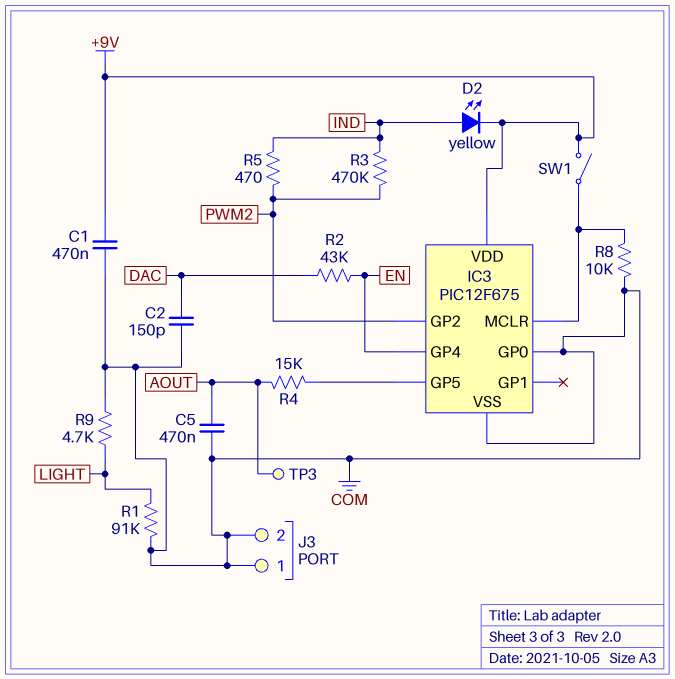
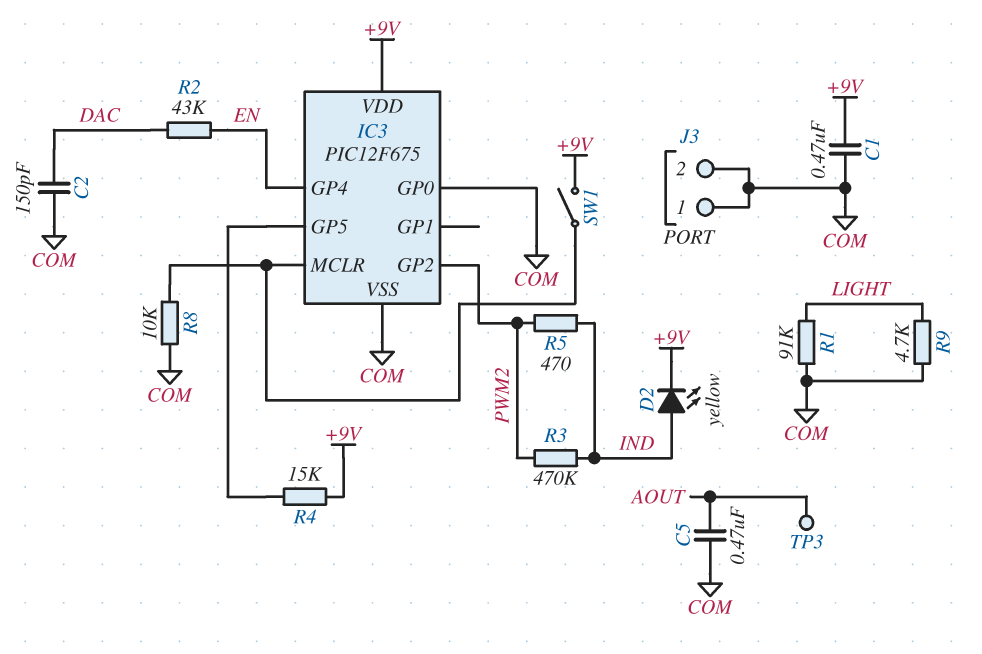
R4: 15k (AOUT, IC3/GP5) -> 15k (+9V, IC3/GP5)

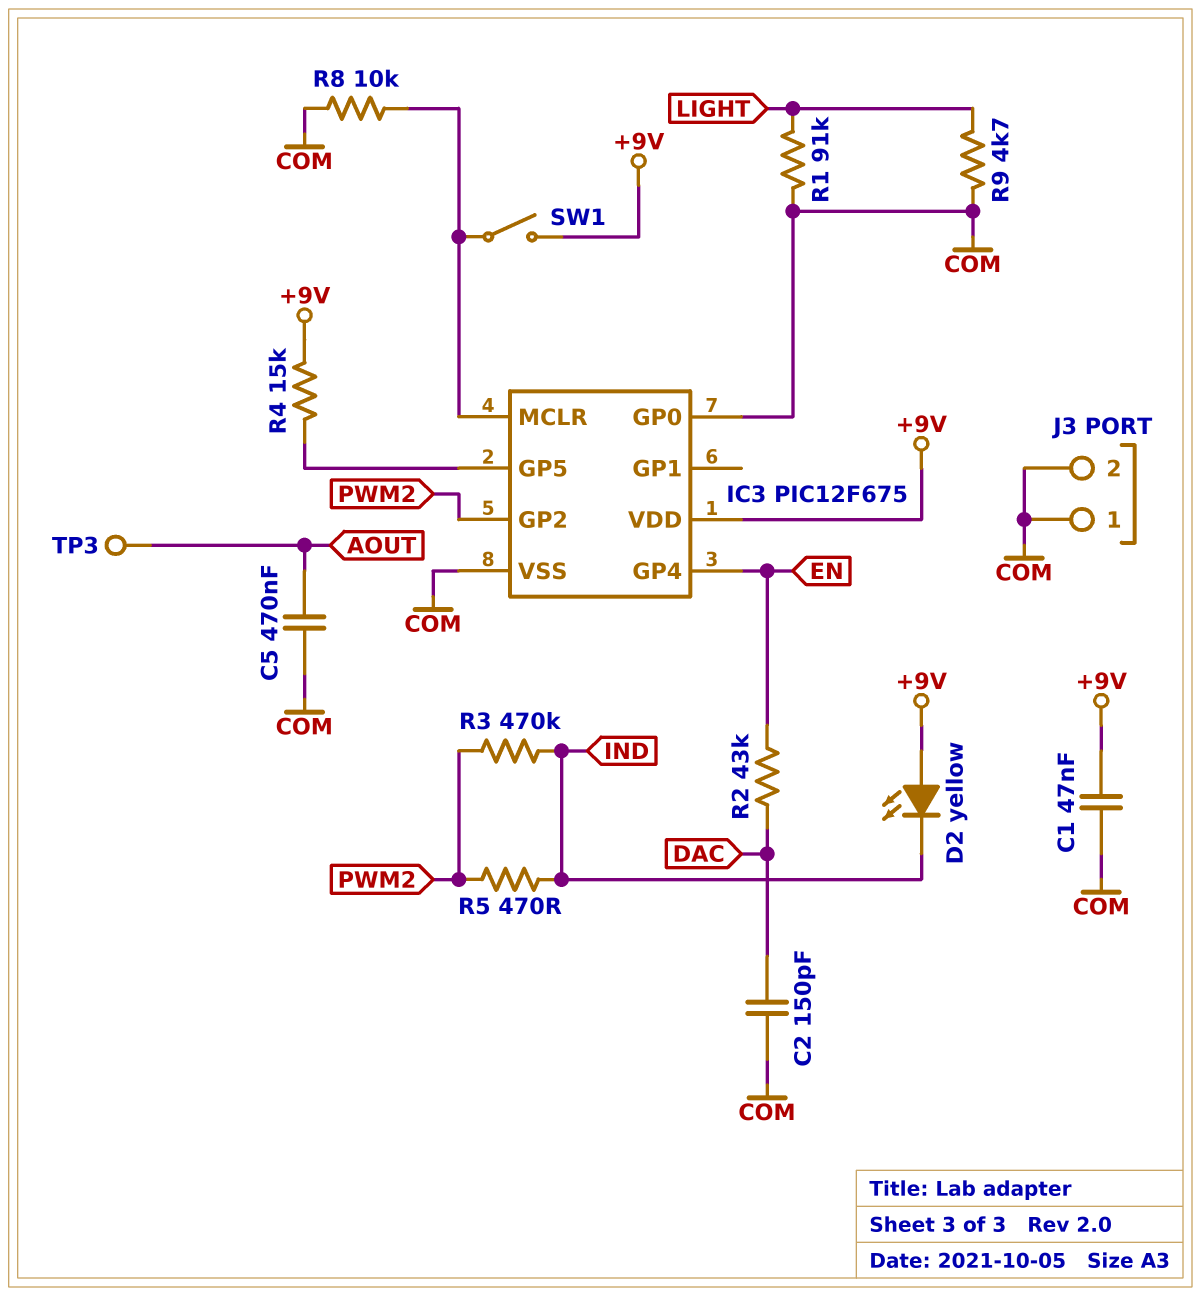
C1: 470nF (+9V, COM) -> 47nF (+9V, COM)
D2: LED yellow (A IND, K +9V) -> LED yellow (A +9V, K IND)

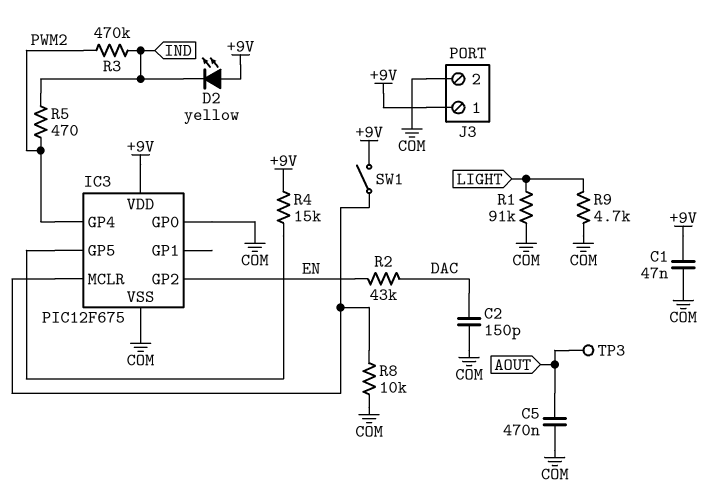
IC3 pin GP2: PWM2 -> EN
IC3 pin GP4: EN -> PWM2
J3 pin 1: COM -> +9V

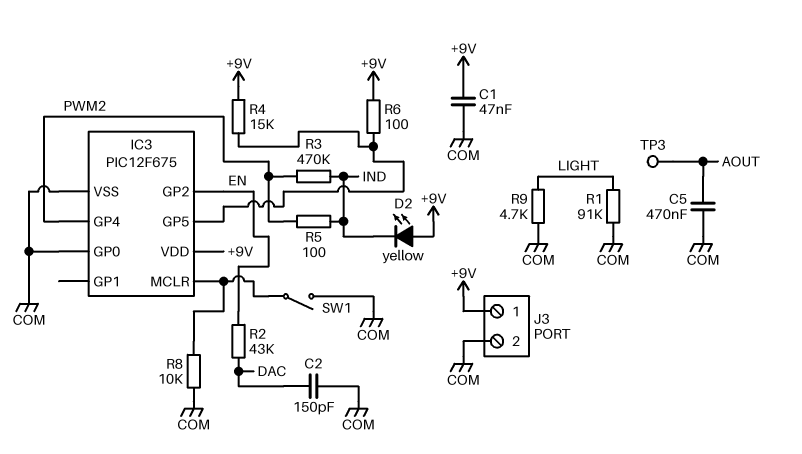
R5: 470 (IND, PWM2) -> 100 (IND, PWM2)
R6: none -> 100 (+9V, IC3/GP5)
SW1: switch (+9V, IC3/MCLR) -> switch (COM, IC3/MCLR)

